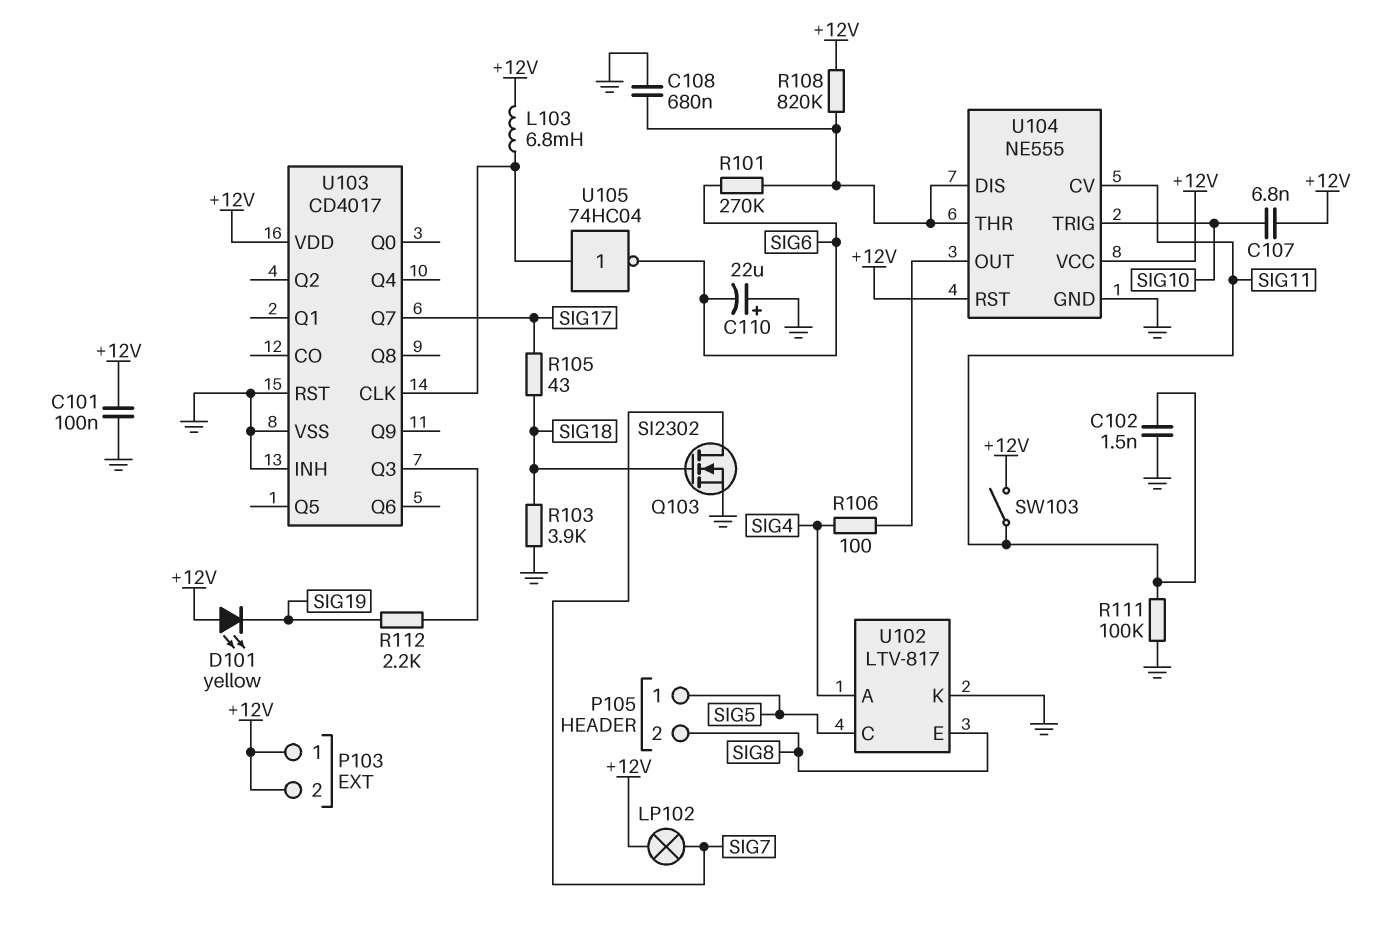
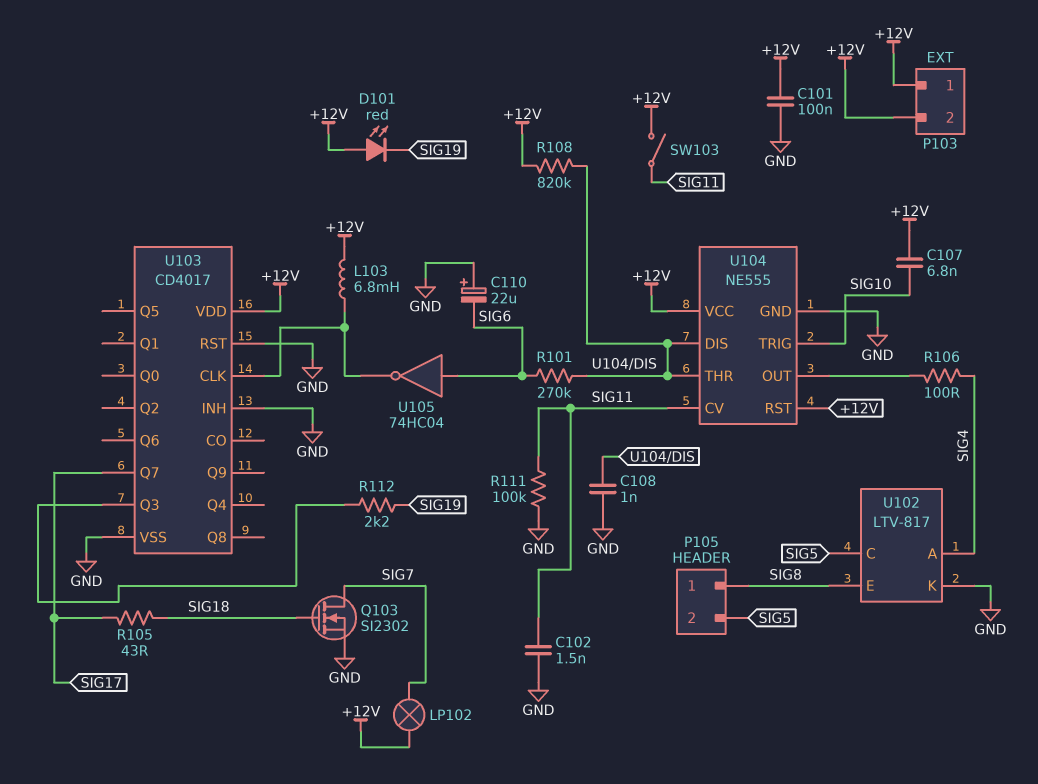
C108: 680nF (GND, U104/DIS) -> 1nF (GND, U104/DIS)
D101: LED yellow (A +12V, K SIG19) -> LED red (A +12V, K SIG19)
P105 pin 1: SIG5 -> SIG8
P105 pin 2: SIG8 -> SIG5
R103: 3.9k (GND, SIG18) -> none
U105: NOT 74HC04 (in U103/CLK, out SIG6) -> NOT 74HC04 (in SIG6, out U103/CLK)

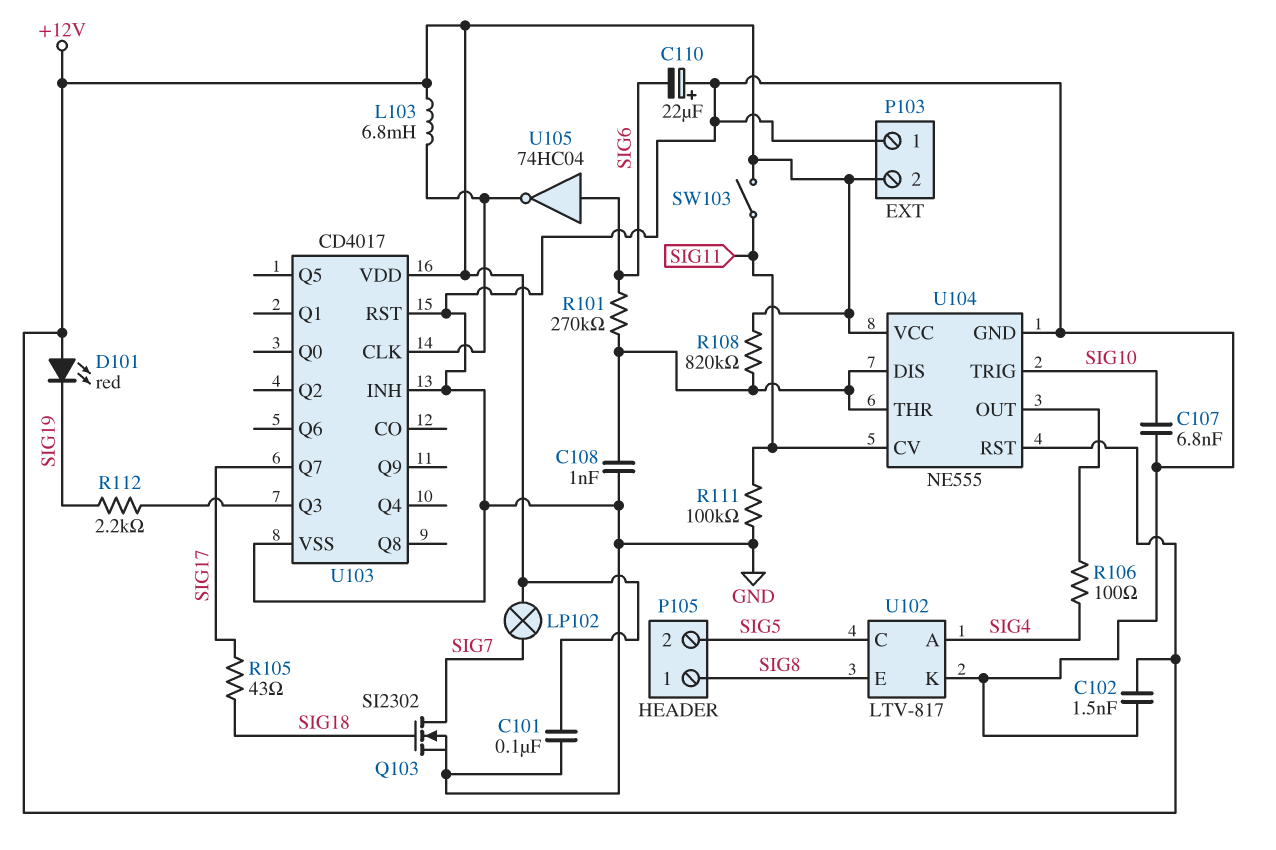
C102: 1.5nF (GND, SIG11) -> 1.5nF (+12V, GND)
C107: 6.8nF (+12V, SIG10) -> 6.8nF (GND, SIG10)
P103 pin 1: +12V -> GND

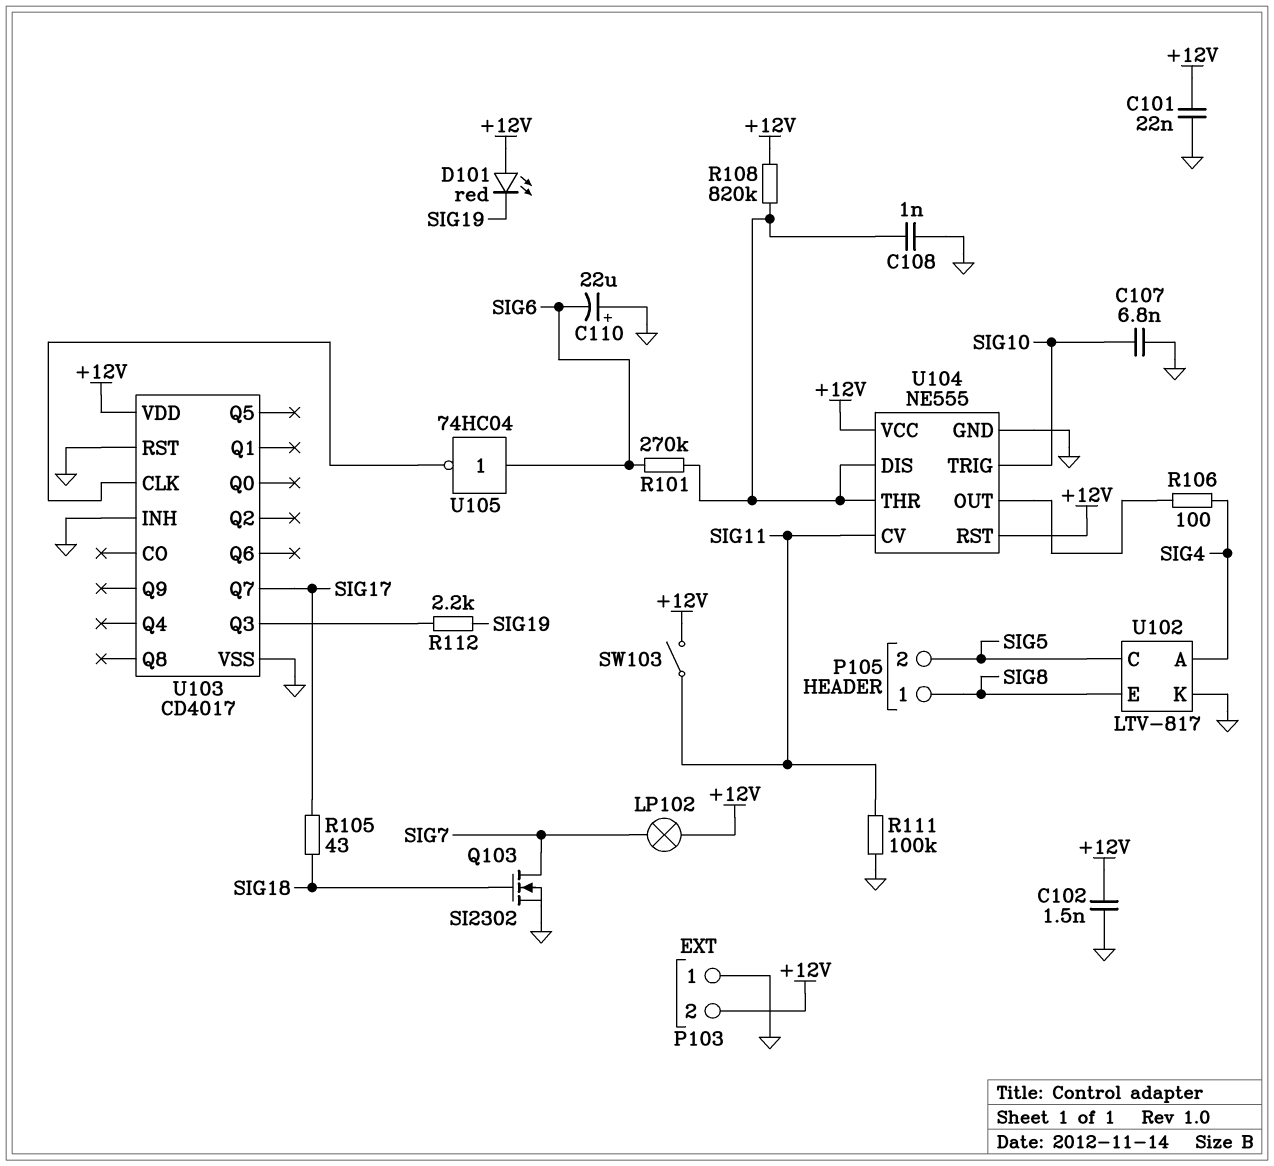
C101: 100nF (+12V, GND) -> 22nF (+12V, GND)
L103: 6.8mH (+12V, U103/CLK) -> none

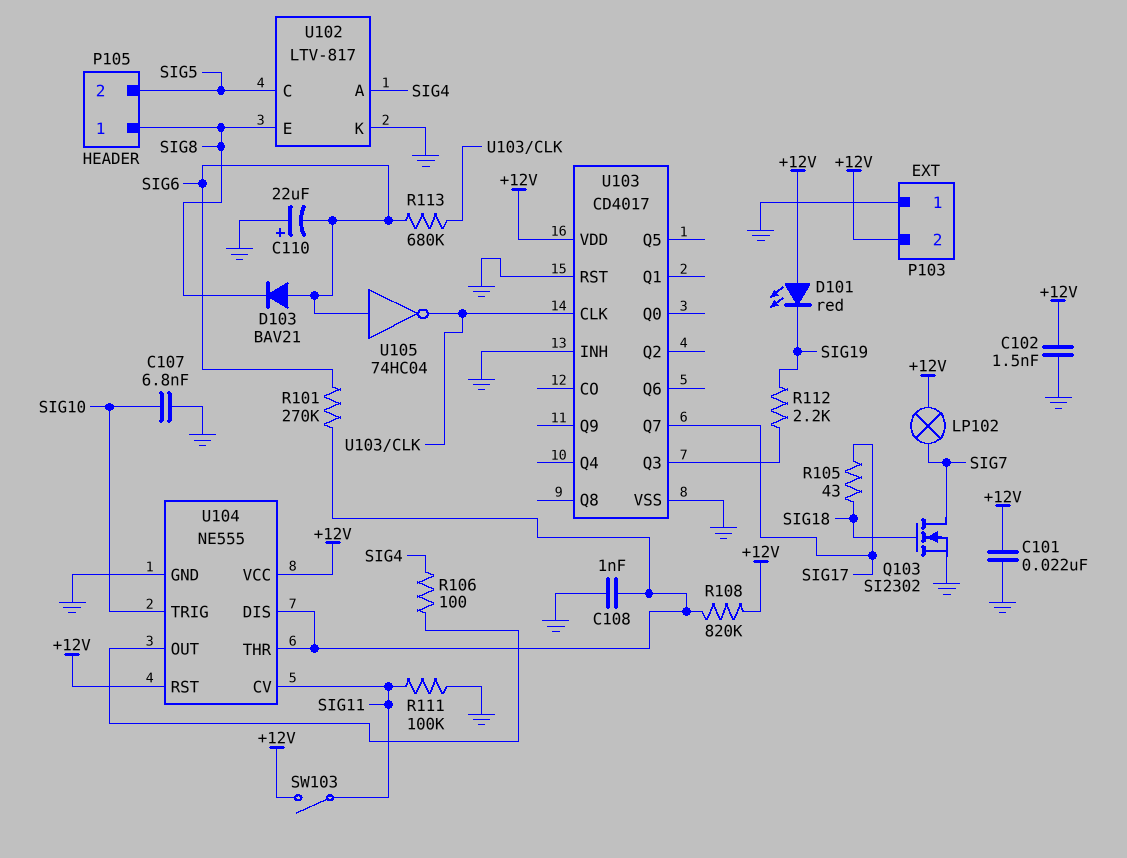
D103: none -> diode BAV21 (A SIG6, K SIG8)
R113: none -> 680k (SIG6, U103/CLK)

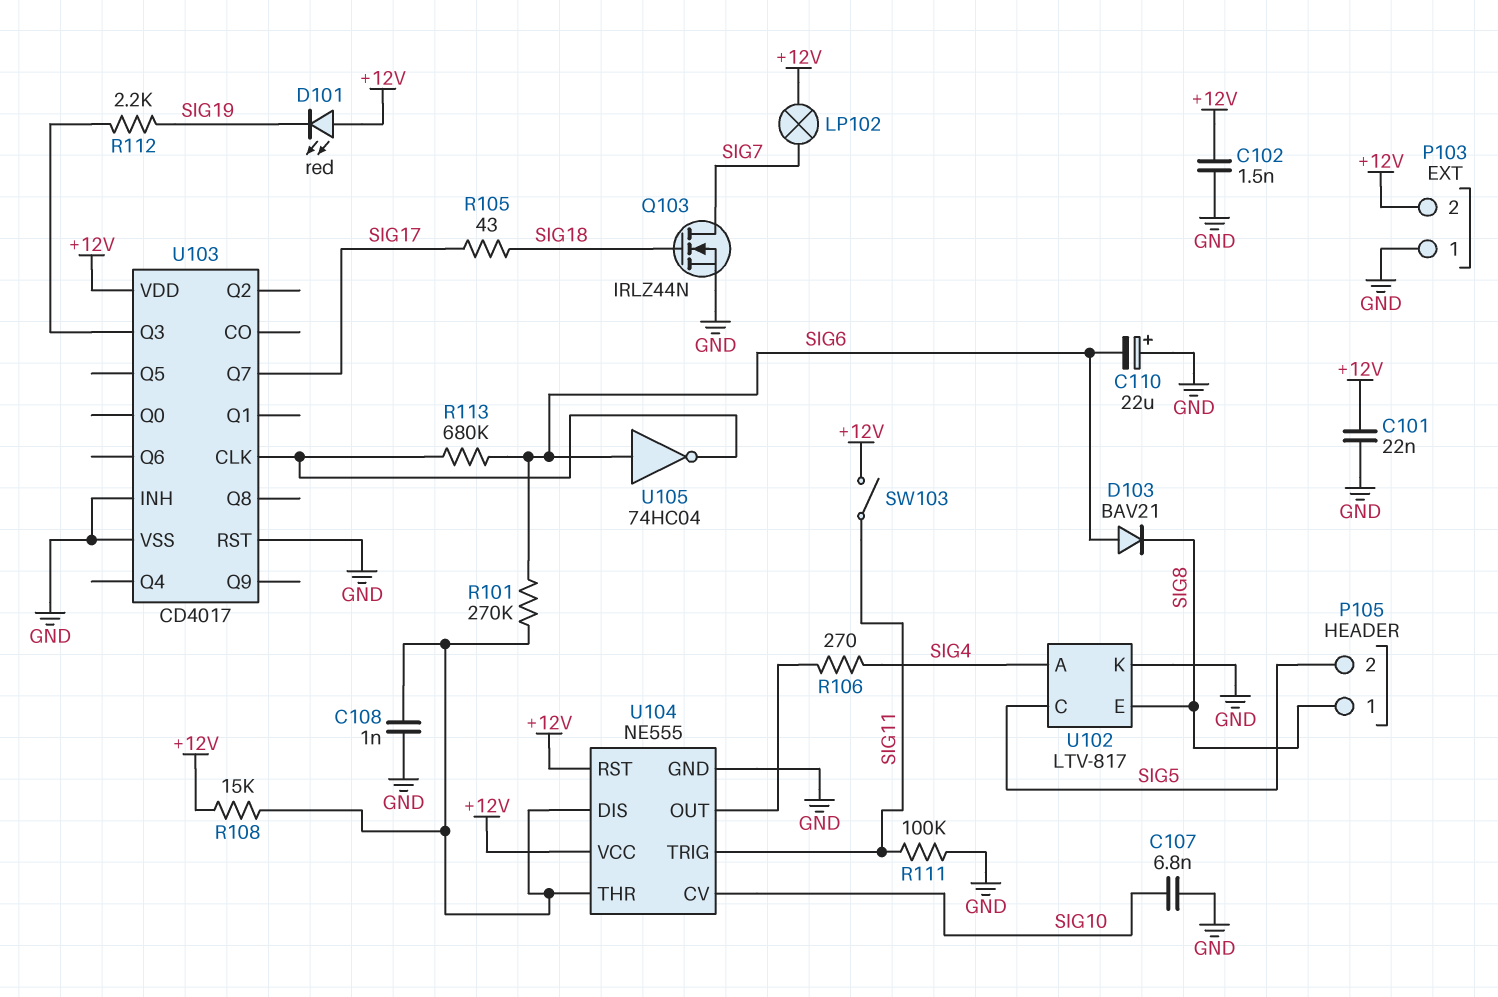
Q103: NMOS SI2302 (G SIG18, D SIG7, S GND) -> NMOS IRLZ44N (G SIG18, D SIG7, S GND)
R106: 100 (SIG4, U104/OUT) -> 270 (SIG4, U104/OUT)
R108: 820k (+12V, U104/DIS) -> 15k (+12V, U104/DIS)
U104 pin CV: SIG11 -> SIG10
U104 pin TRIG: SIG10 -> SIG11

